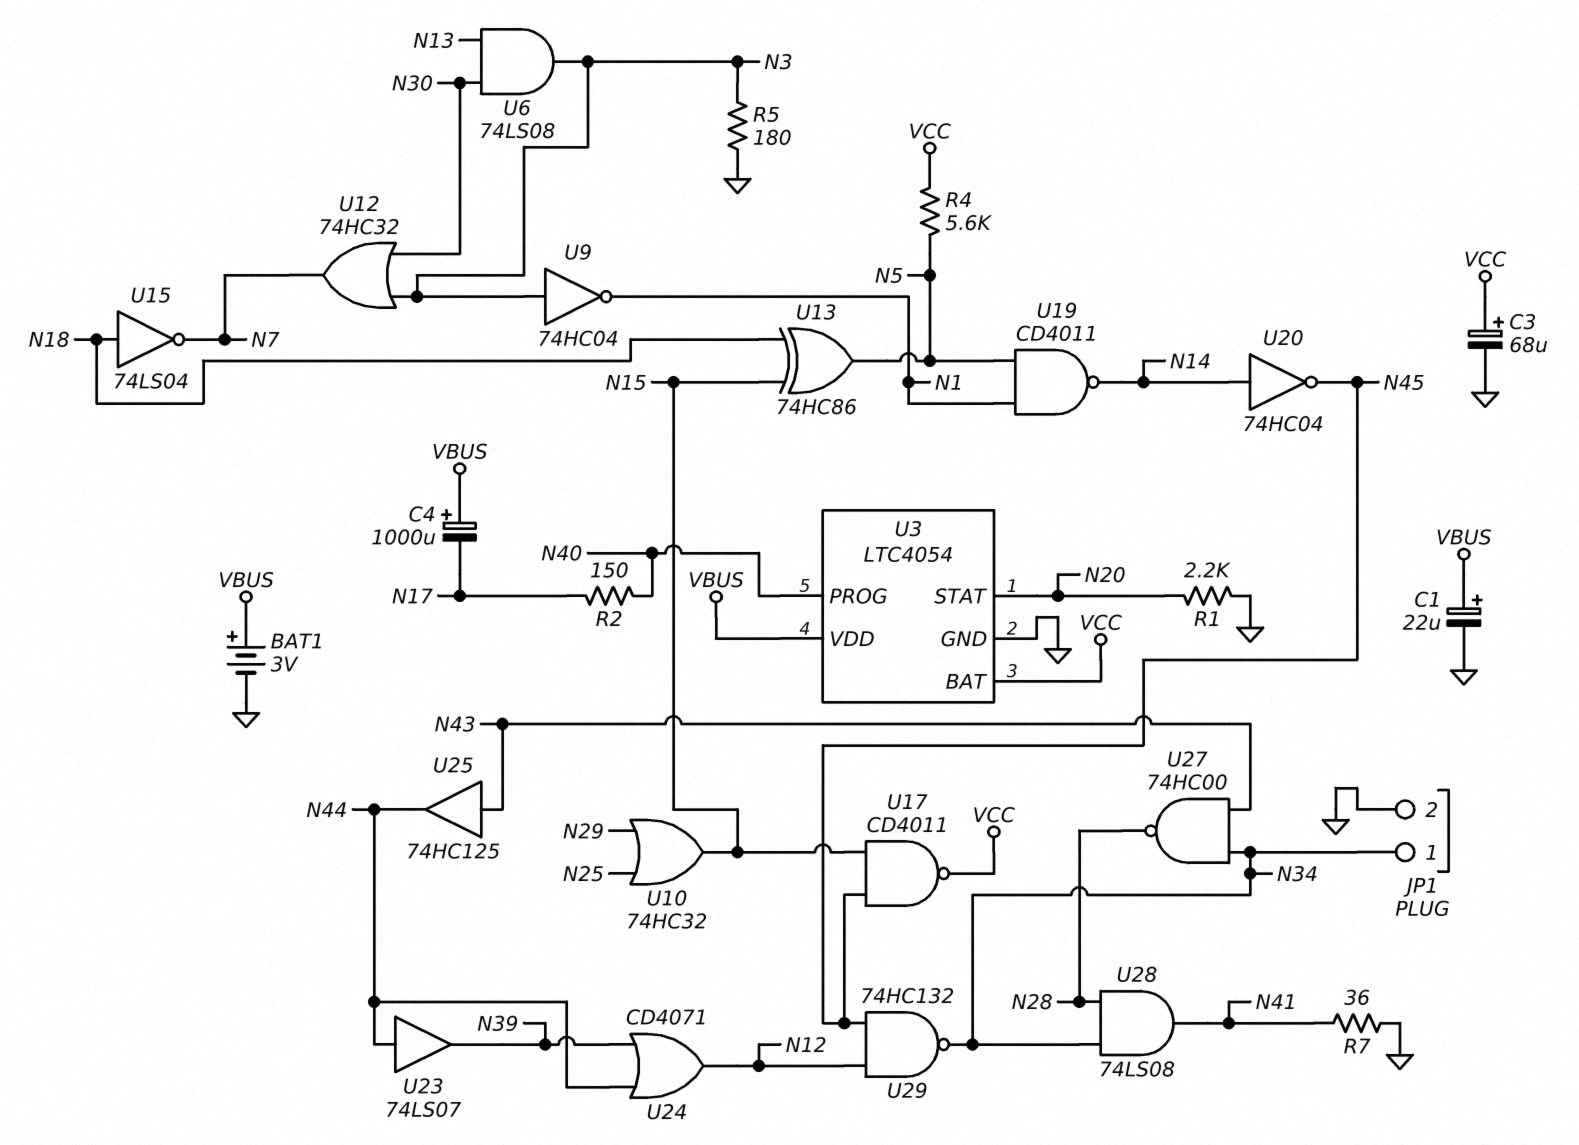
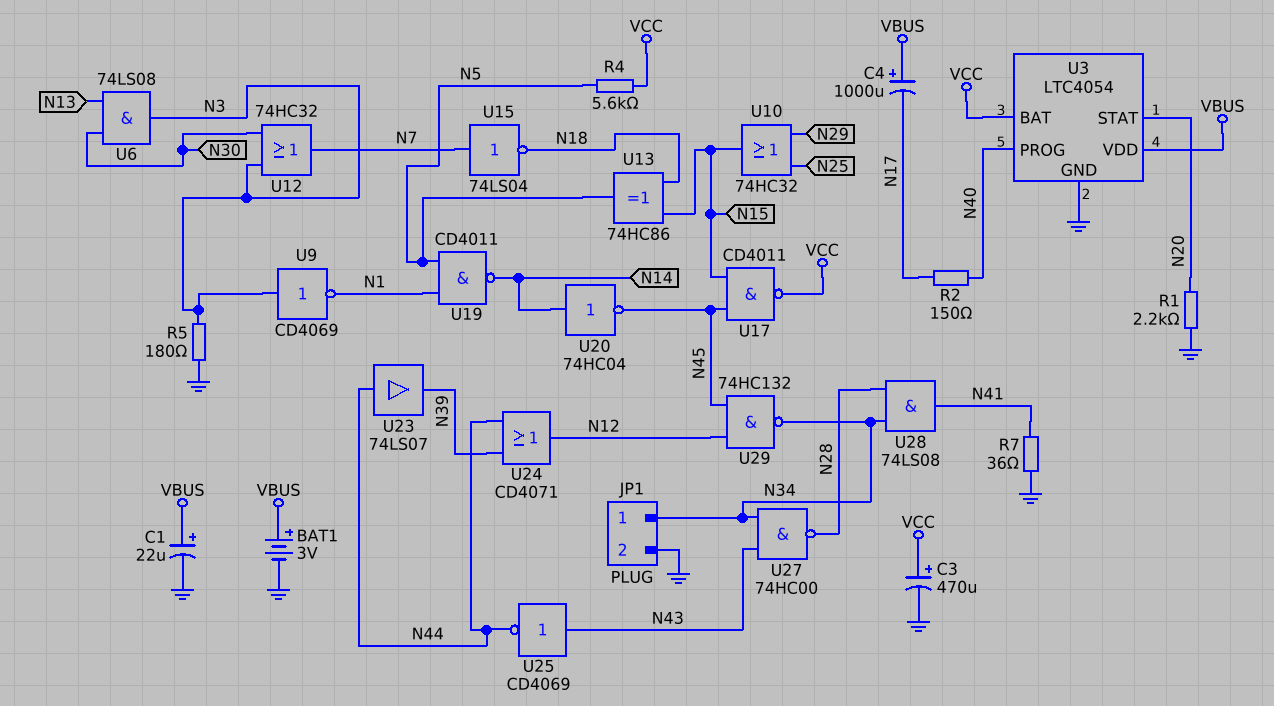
C3: 68uF (plus VCC, minus GND) -> 470uF (plus VCC, minus GND)
U9: NOT 74HC04 (in N3, out N1) -> NOT CD4069 (in N3, out N1)
U15: NOT 74LS04 (in N18, out N7) -> NOT 74LS04 (in N7, out N18)
U25: buffer 74HC125 (in N43, out N44) -> NOT CD4069 (in N43, out N44)

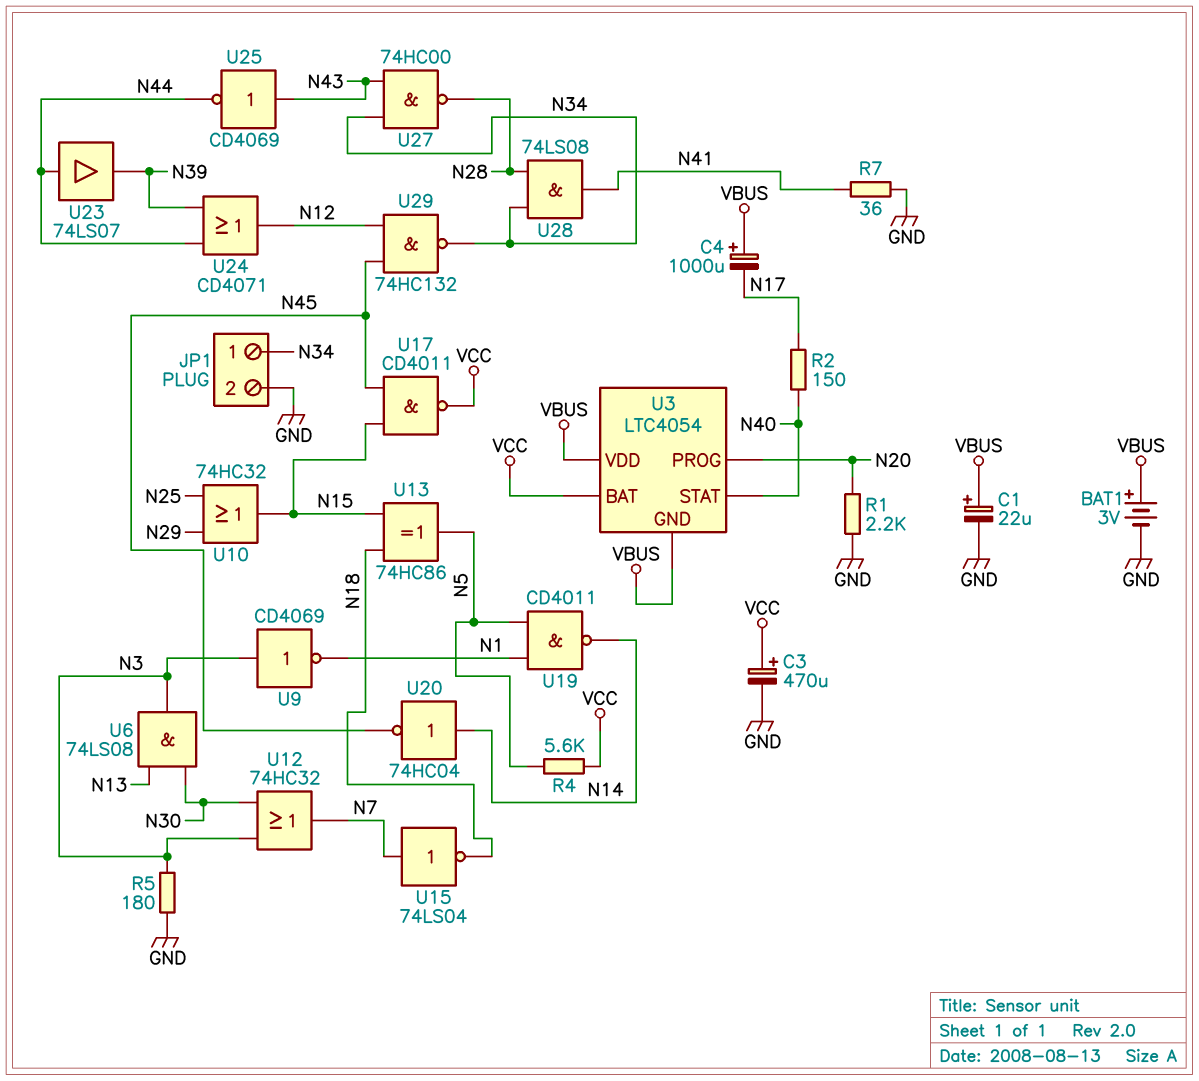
U3 pin GND: GND -> VBUS
U3 pin PROG: N40 -> N20
U3 pin STAT: N20 -> N40

